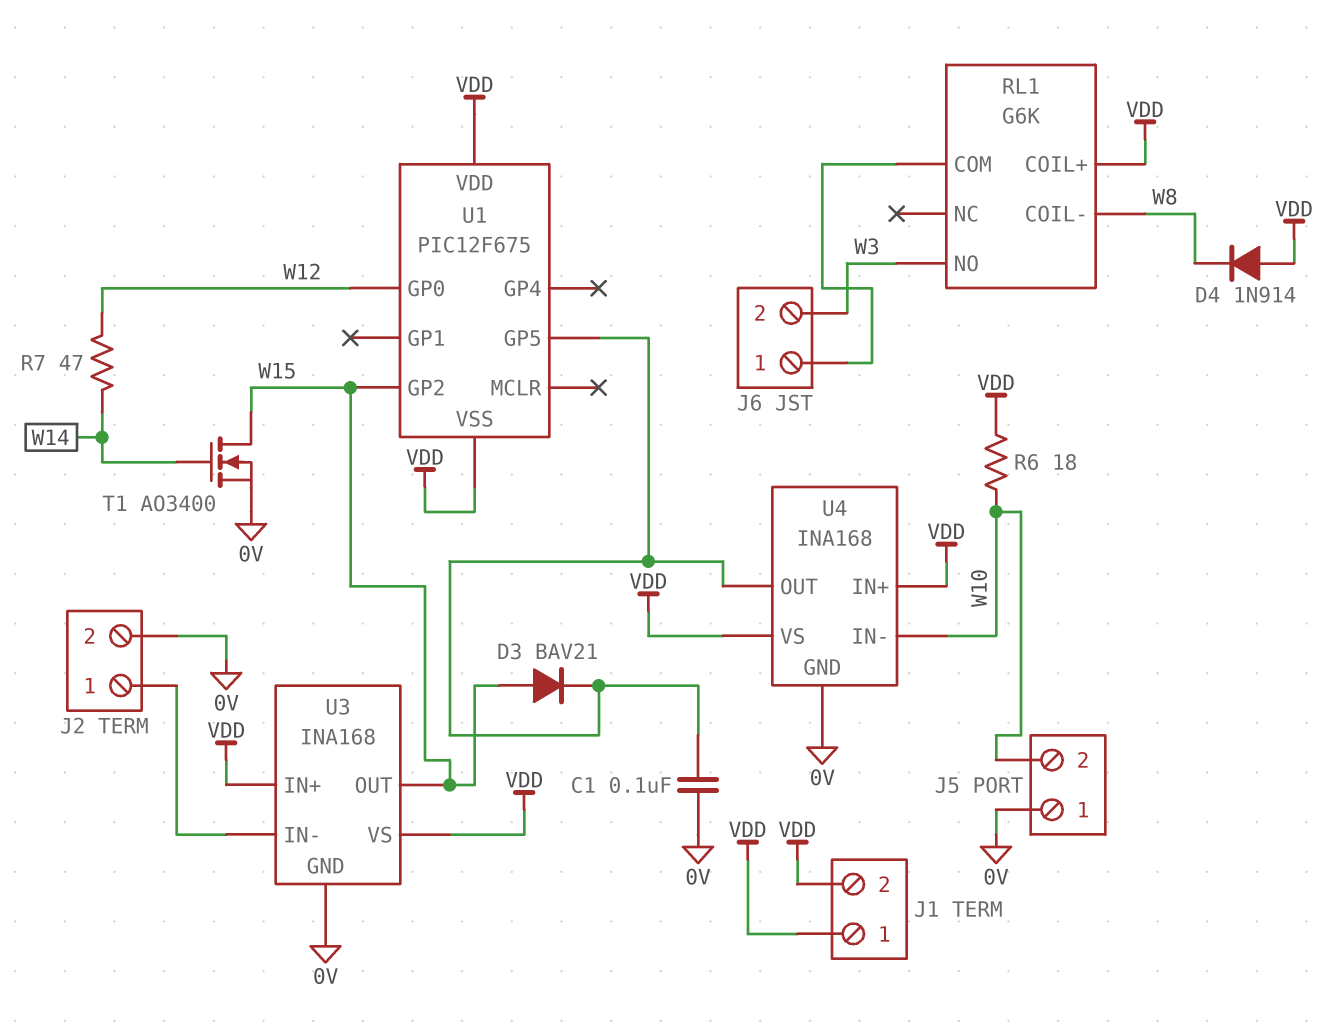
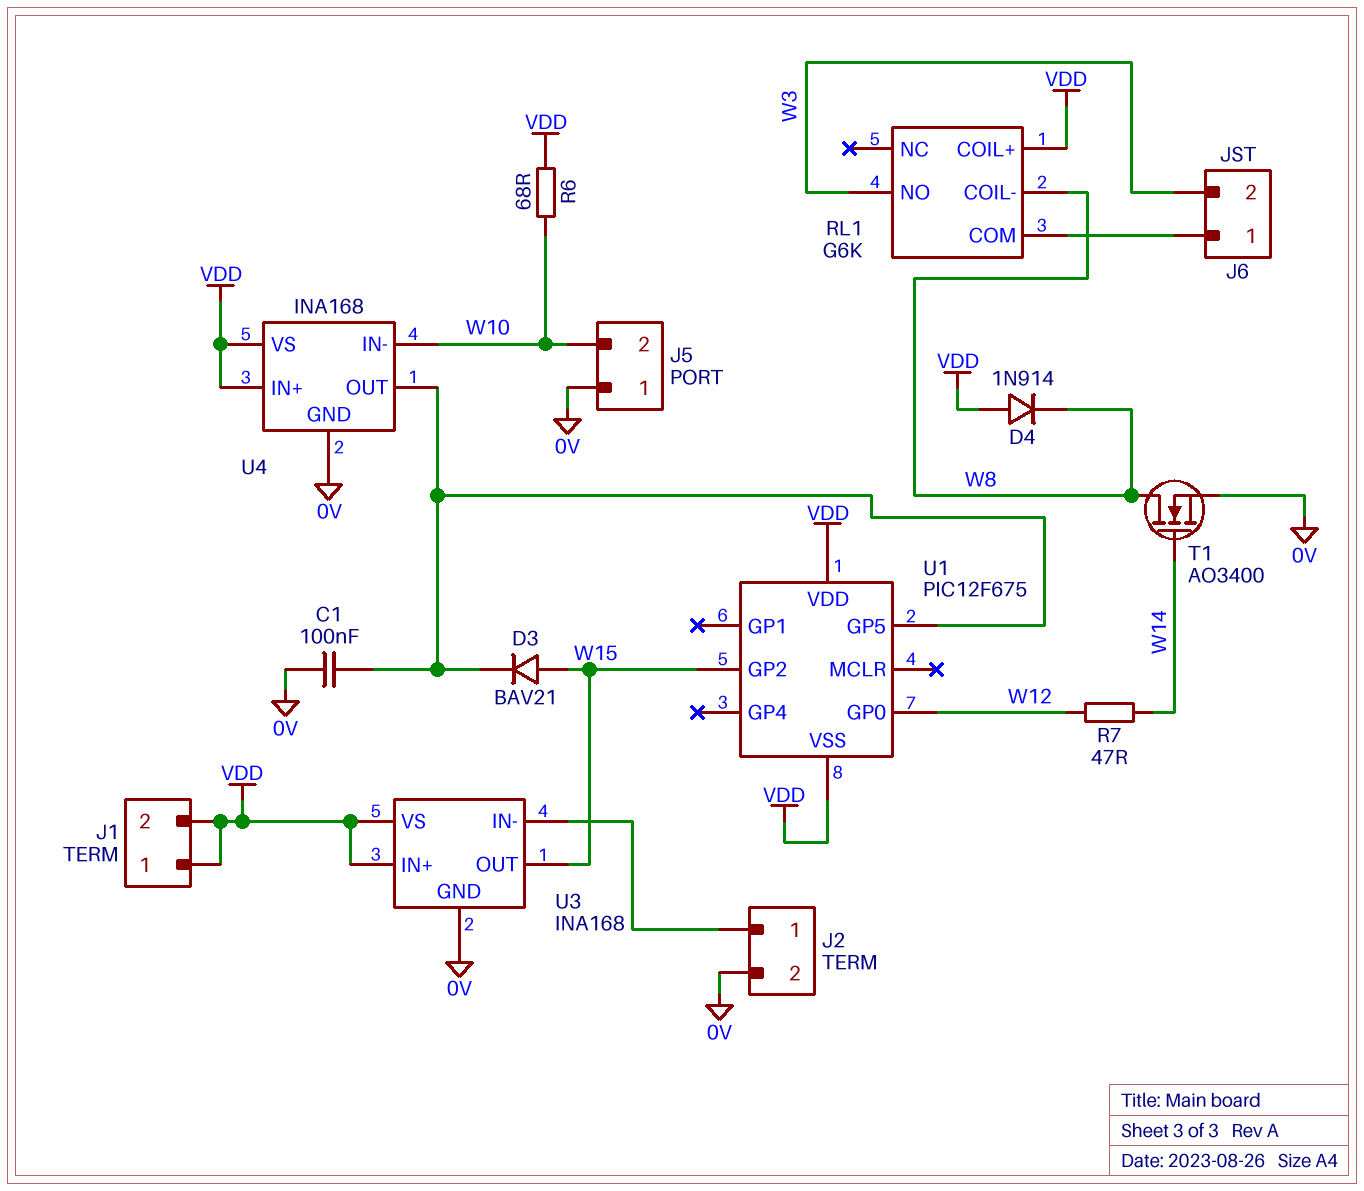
R6: 18 (VDD, W10) -> 68 (VDD, W10)
T1: NMOS AO3400 (G W14, D W15, S 0V) -> NMOS AO3400 (G W14, D W8, S 0V)

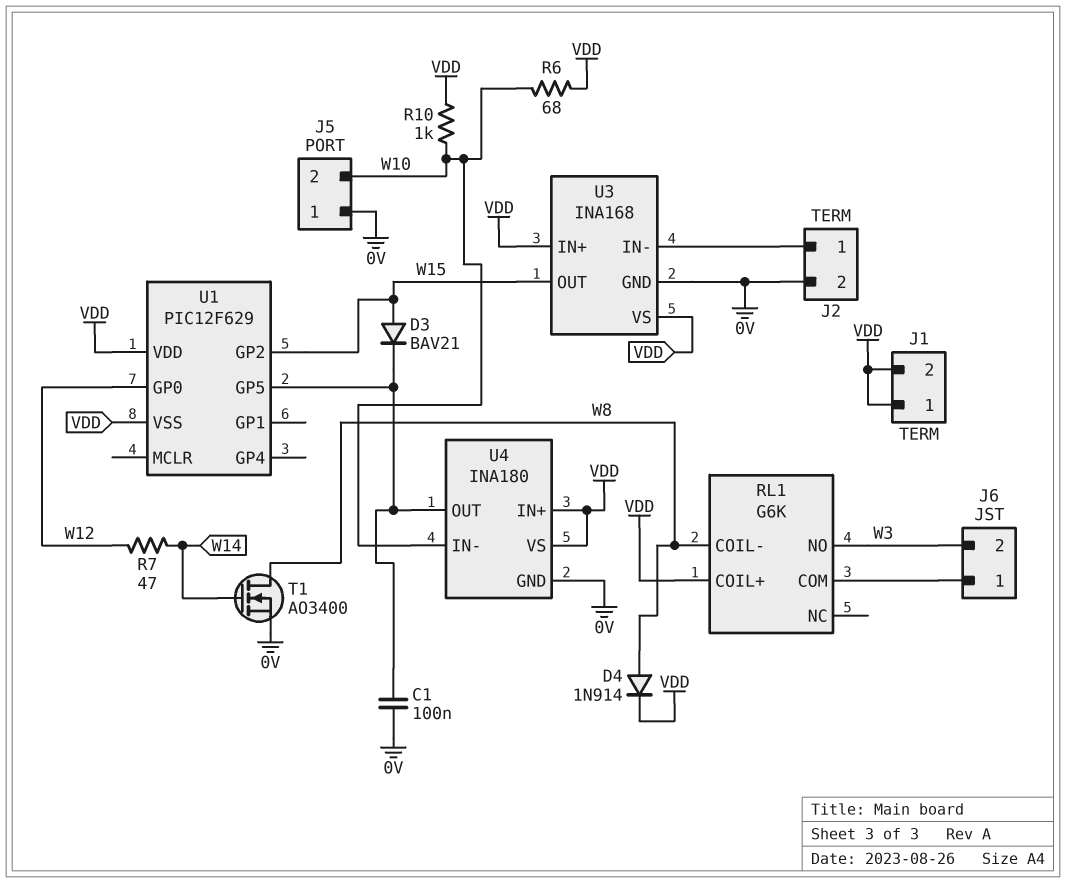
D4: diode 1N914 (A VDD, K W8) -> diode 1N914 (A W8, K VDD)
R10: none -> 1k (VDD, W10)
U1: PIC12F675 -> PIC12F629
U4: INA168 -> INA180

